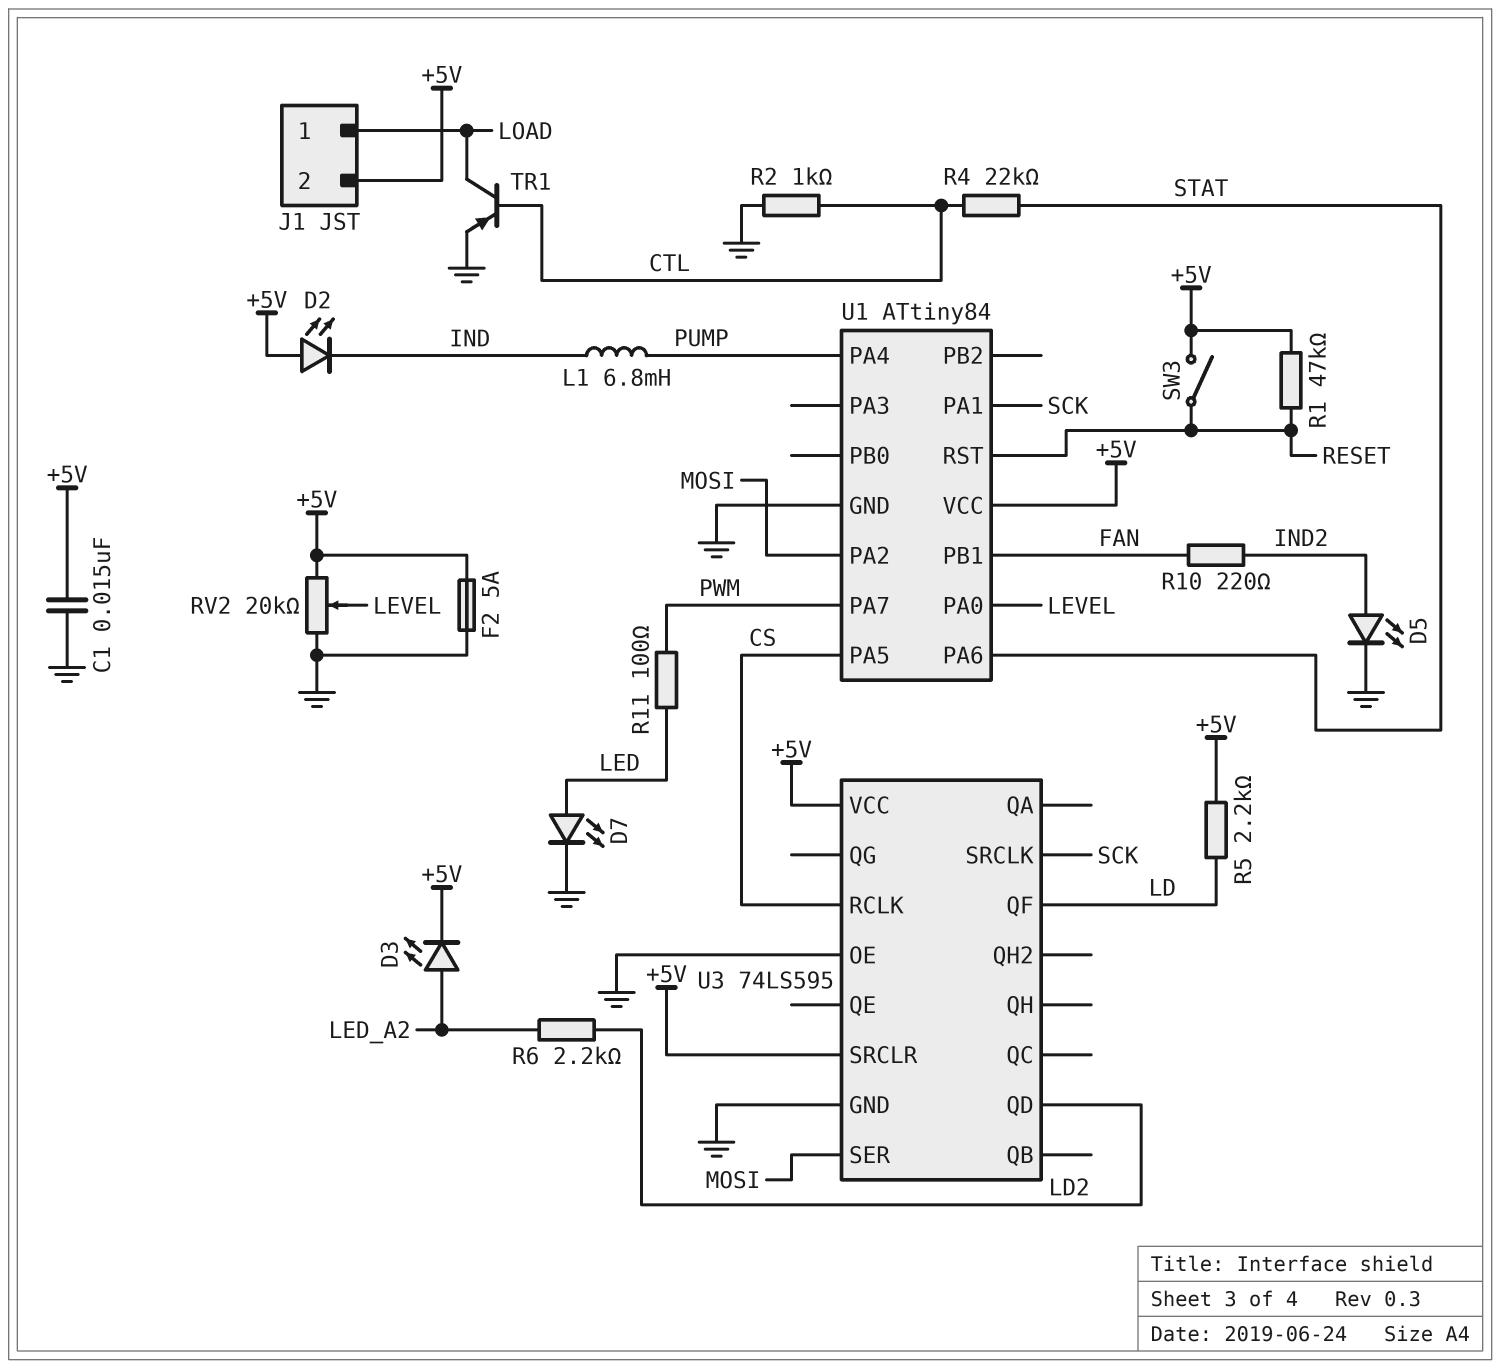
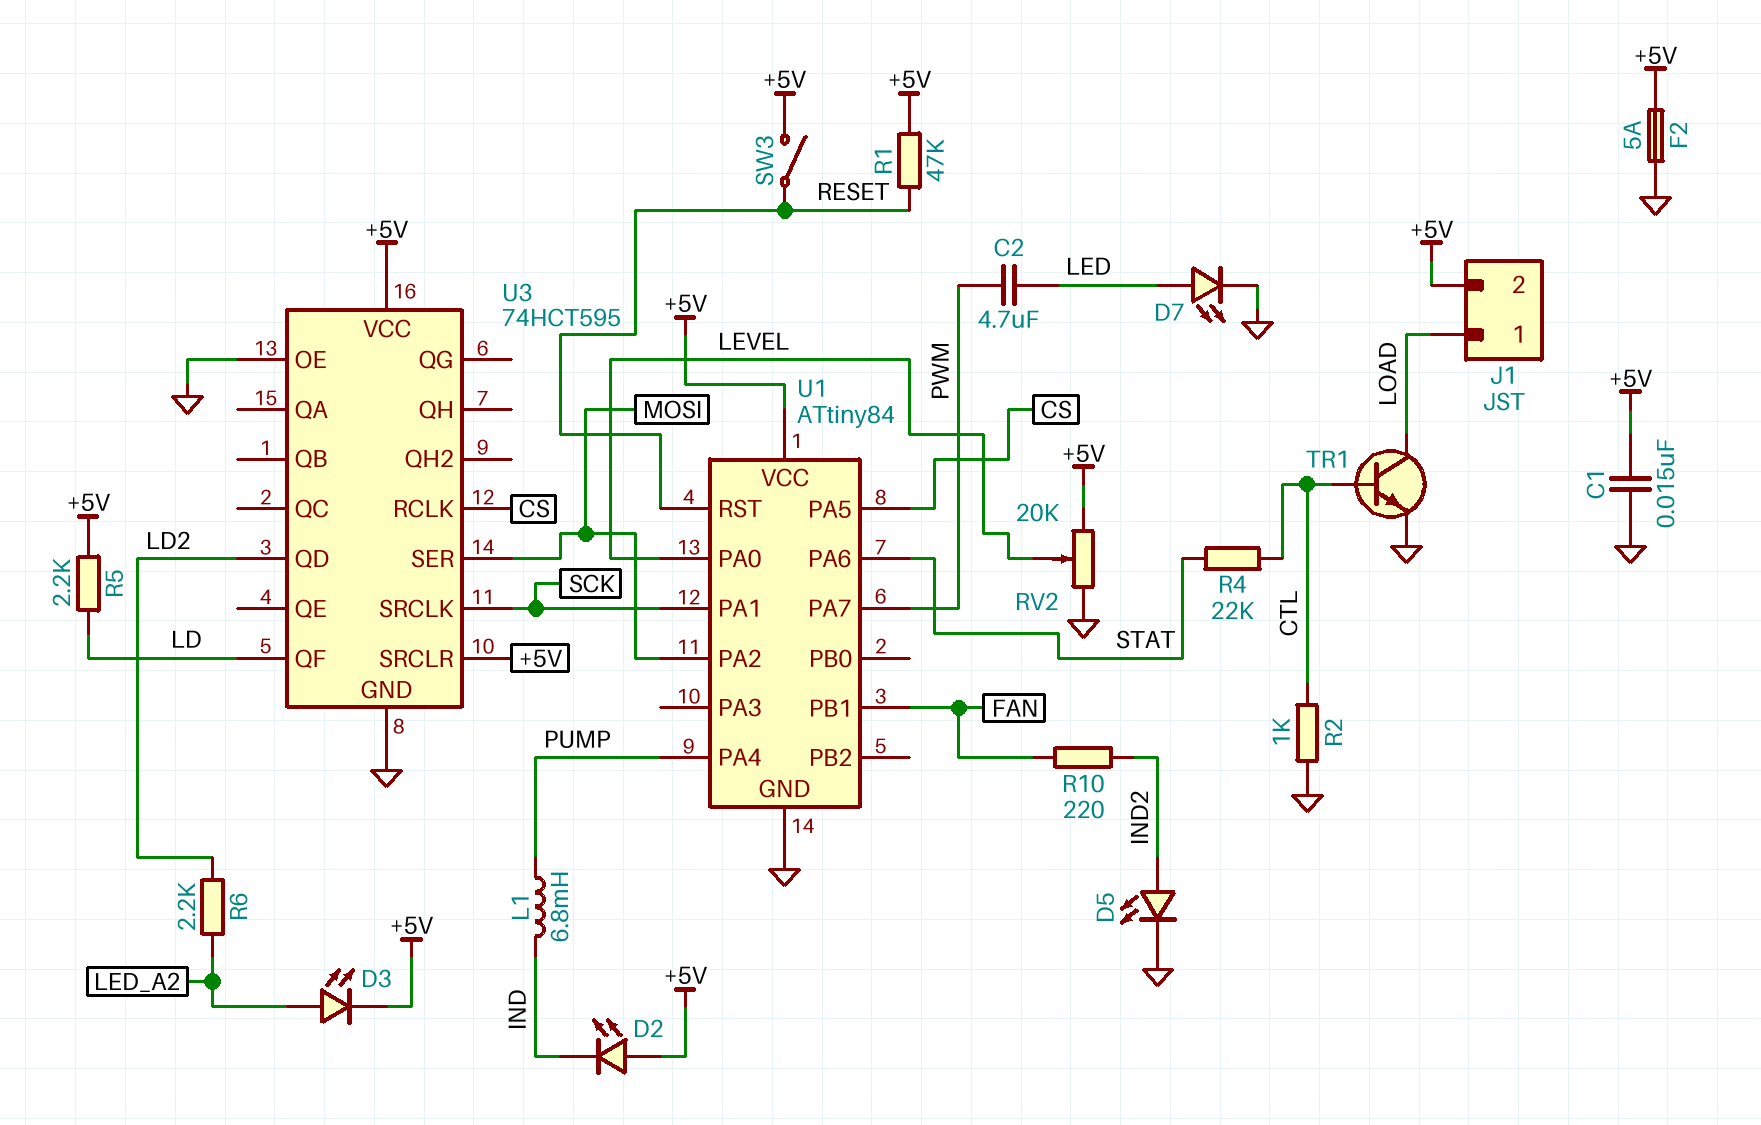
C2: none -> 4.7uF (LED, PWM)
R11: 100 (LED, PWM) -> none
TR1: PNP (B CTL, C LOAD, E GND) -> NPN (B CTL, C LOAD, E GND)
U3: 74LS595 -> 74HCT595

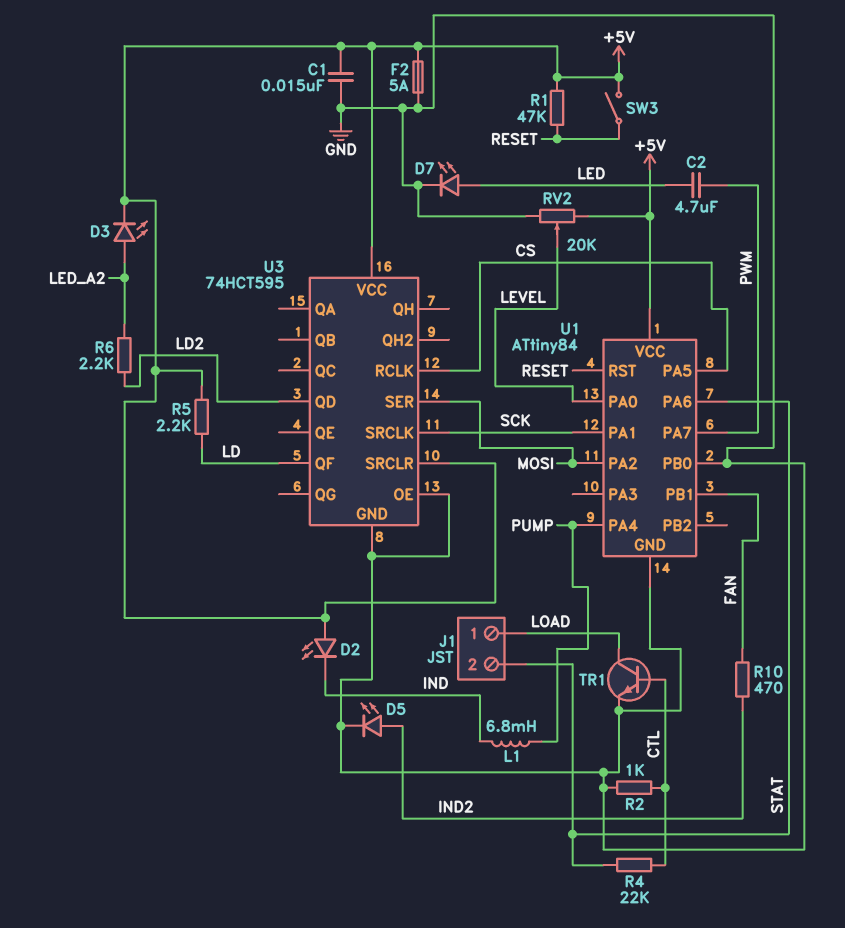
J1 pin 2: +5V -> STAT
R10: 220 (FAN, IND2) -> 470 (FAN, IND2)
U1 pin PB0: none -> GND

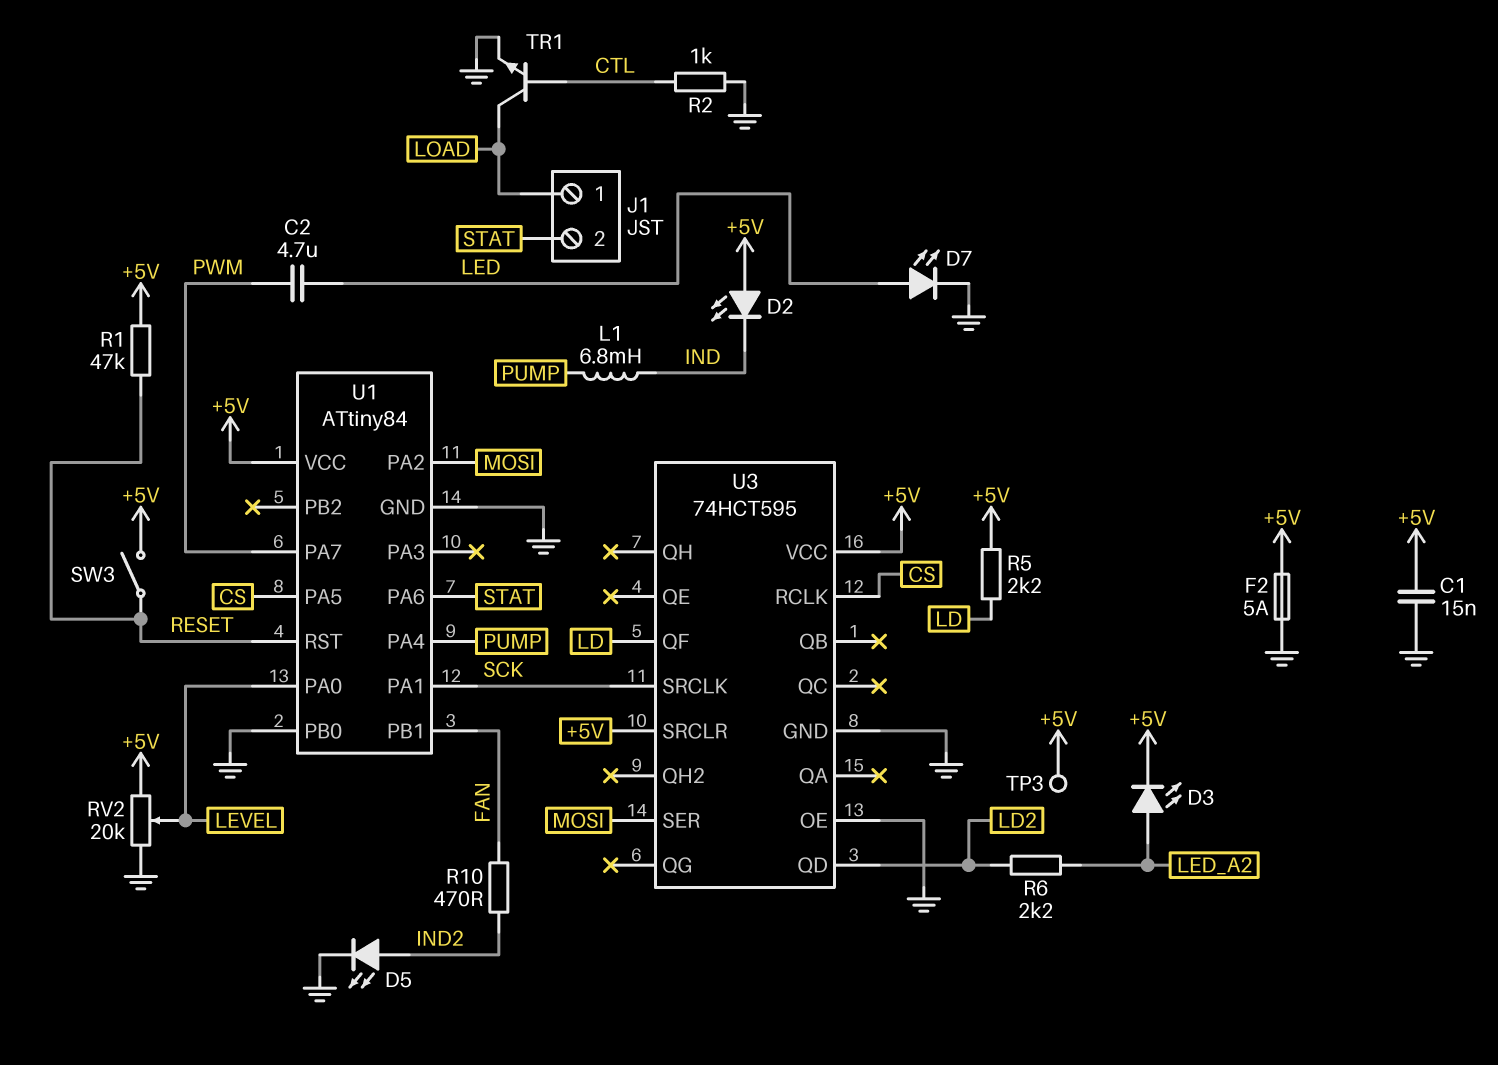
R4: 22k (CTL, STAT) -> none
TP3: none -> test point (+5V)

